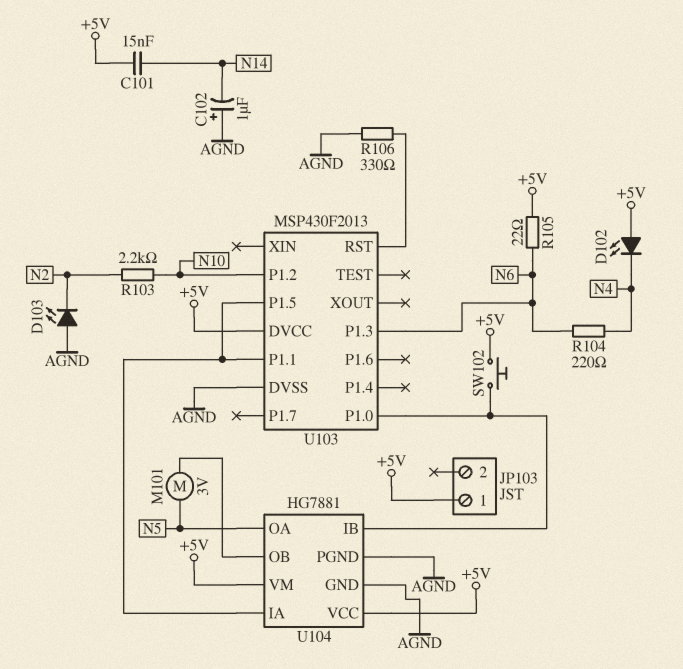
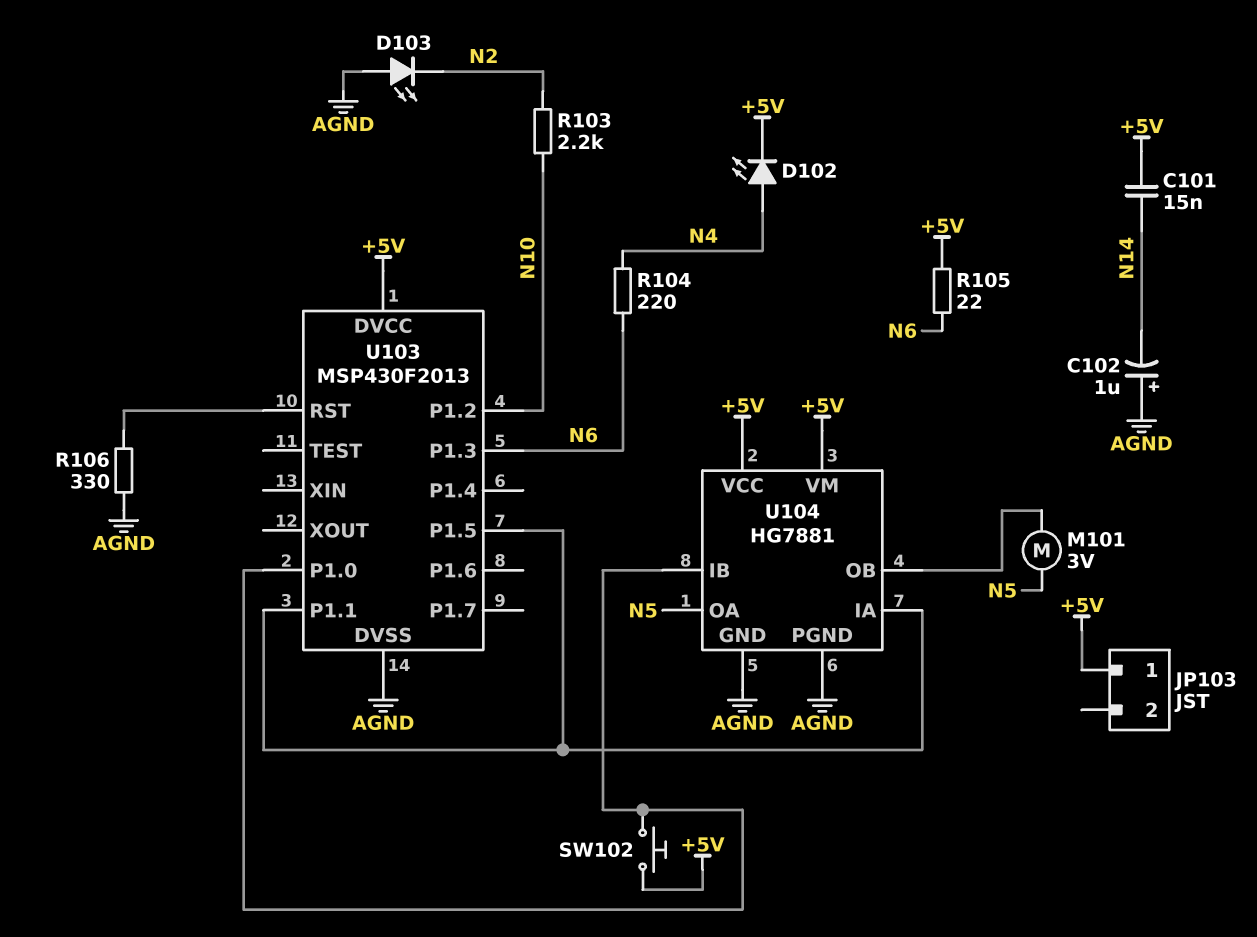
D102: LED (A +5V, K N4) -> LED (A N4, K +5V)

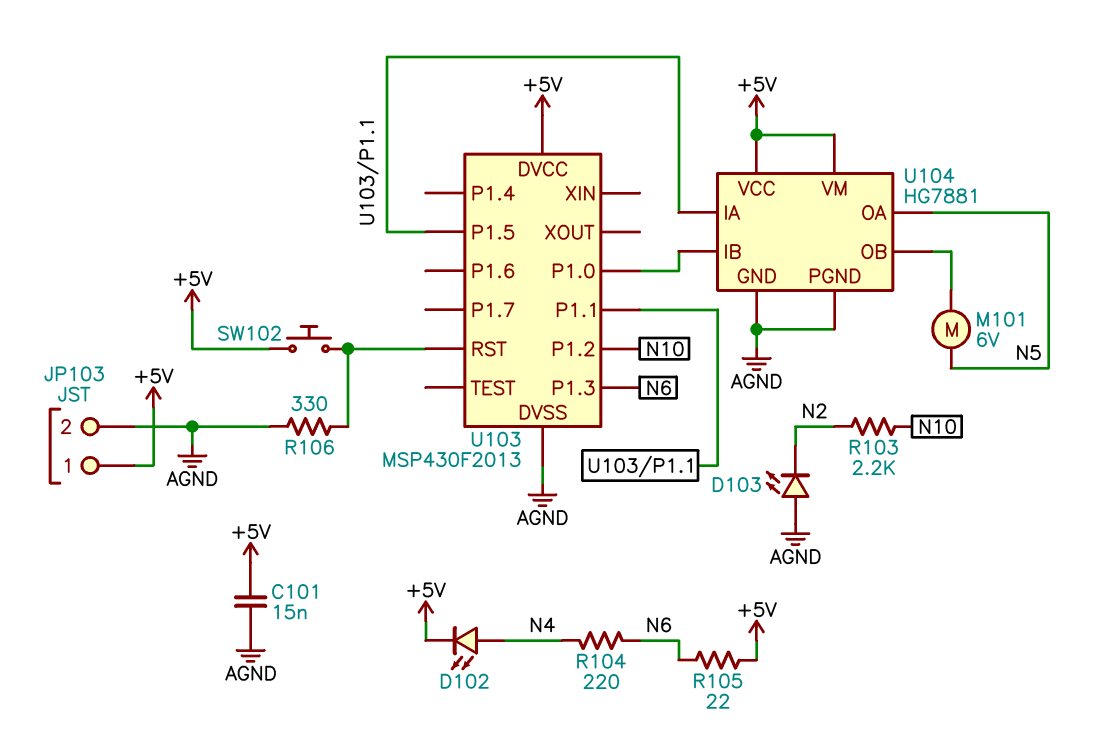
C101: 15nF (+5V, N14) -> 15nF (+5V, AGND)
C102: 1uF (plus AGND, minus N14) -> none
JP103 pin 2: none -> AGND
M101: motor 3V (N5, U104/OB) -> motor 6V (N5, U104/OB)
SW102: button (+5V, U103/P1.0) -> button (+5V, U103/RST)

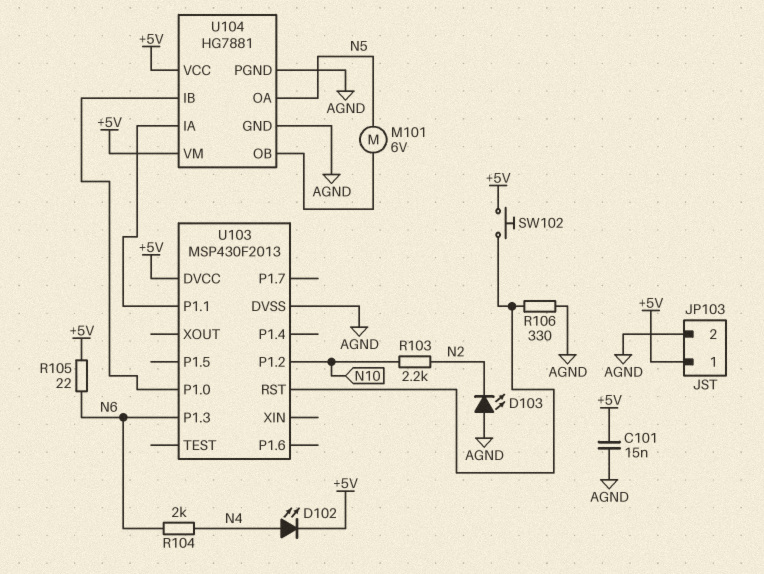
R104: 220 (N4, N6) -> 2k (N4, N6)
U103 pin P1.5: U103/P1.1 -> none

